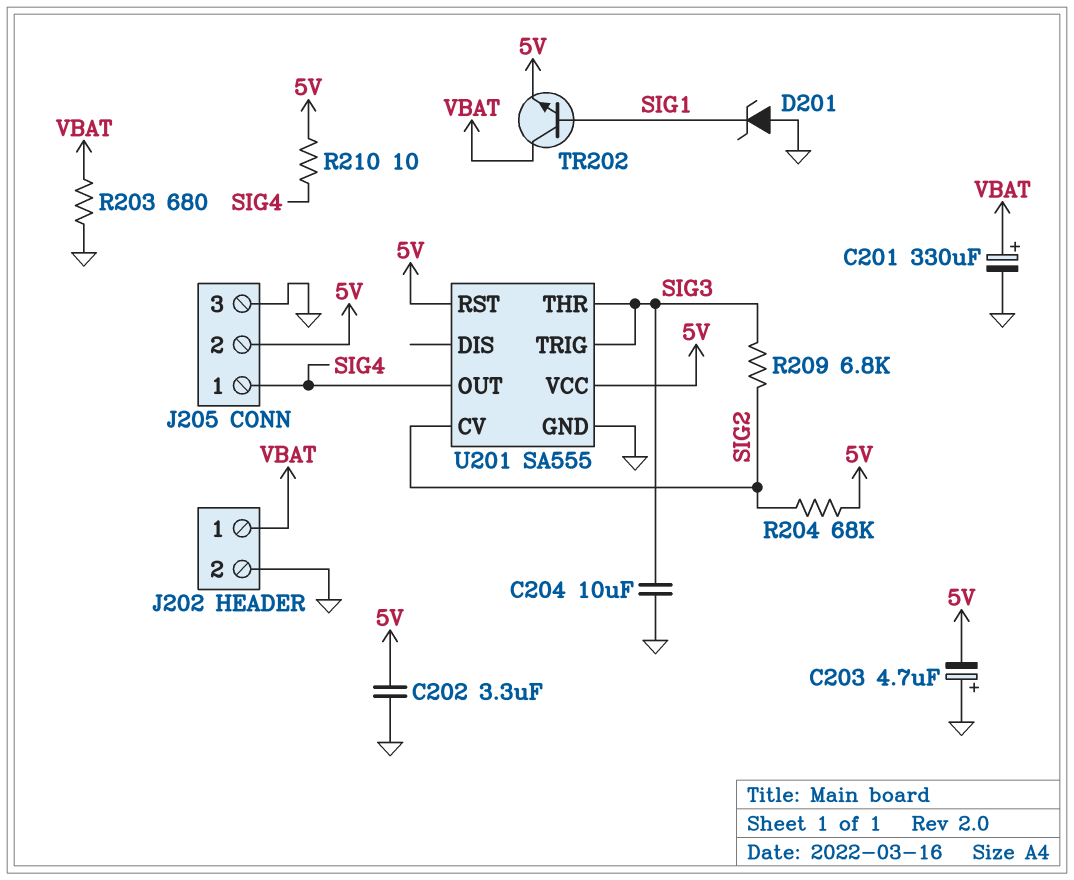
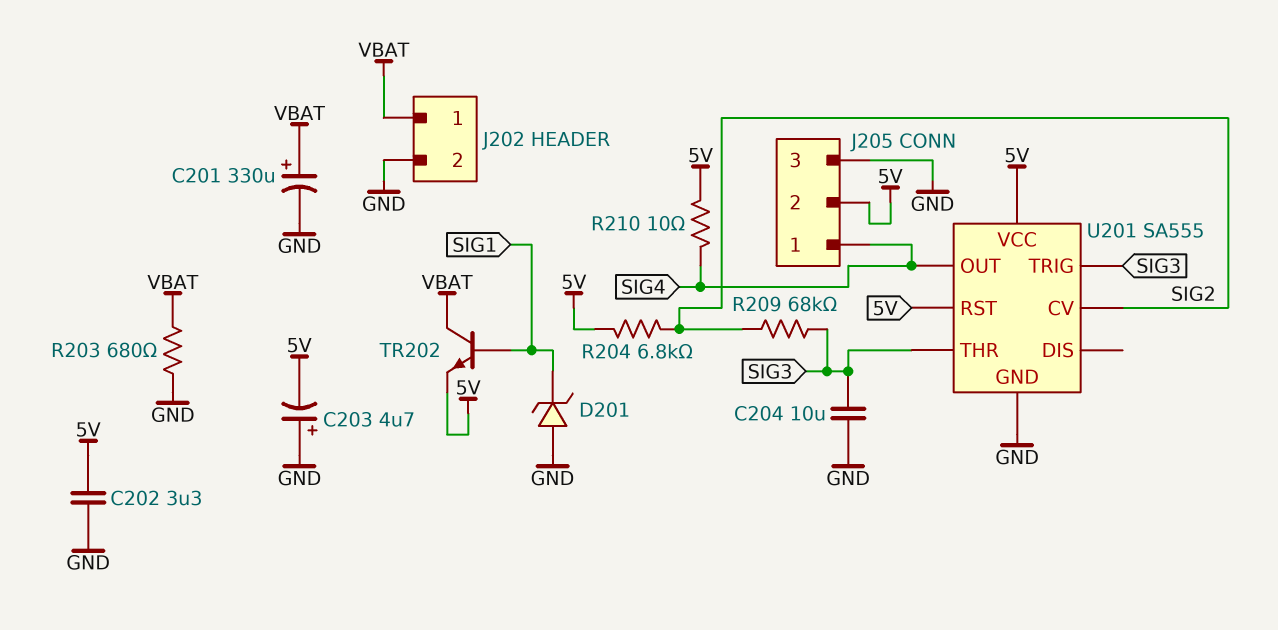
R204: 68k (5V, SIG2) -> 6.8k (5V, SIG2)
R209: 6.8k (SIG2, SIG3) -> 68k (SIG2, SIG3)

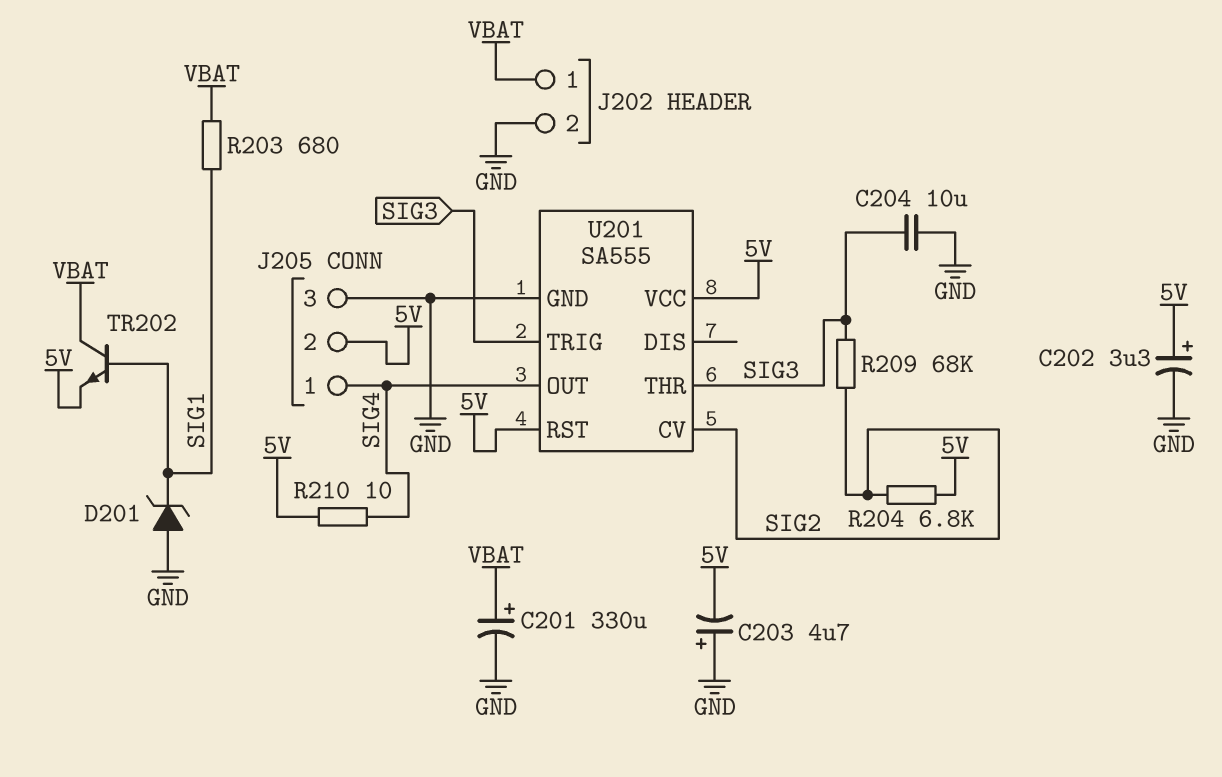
C202: 3.3uF (5V, GND) -> 3.3uF (plus 5V, minus GND)
R203: 680 (GND, VBAT) -> 680 (SIG1, VBAT)

